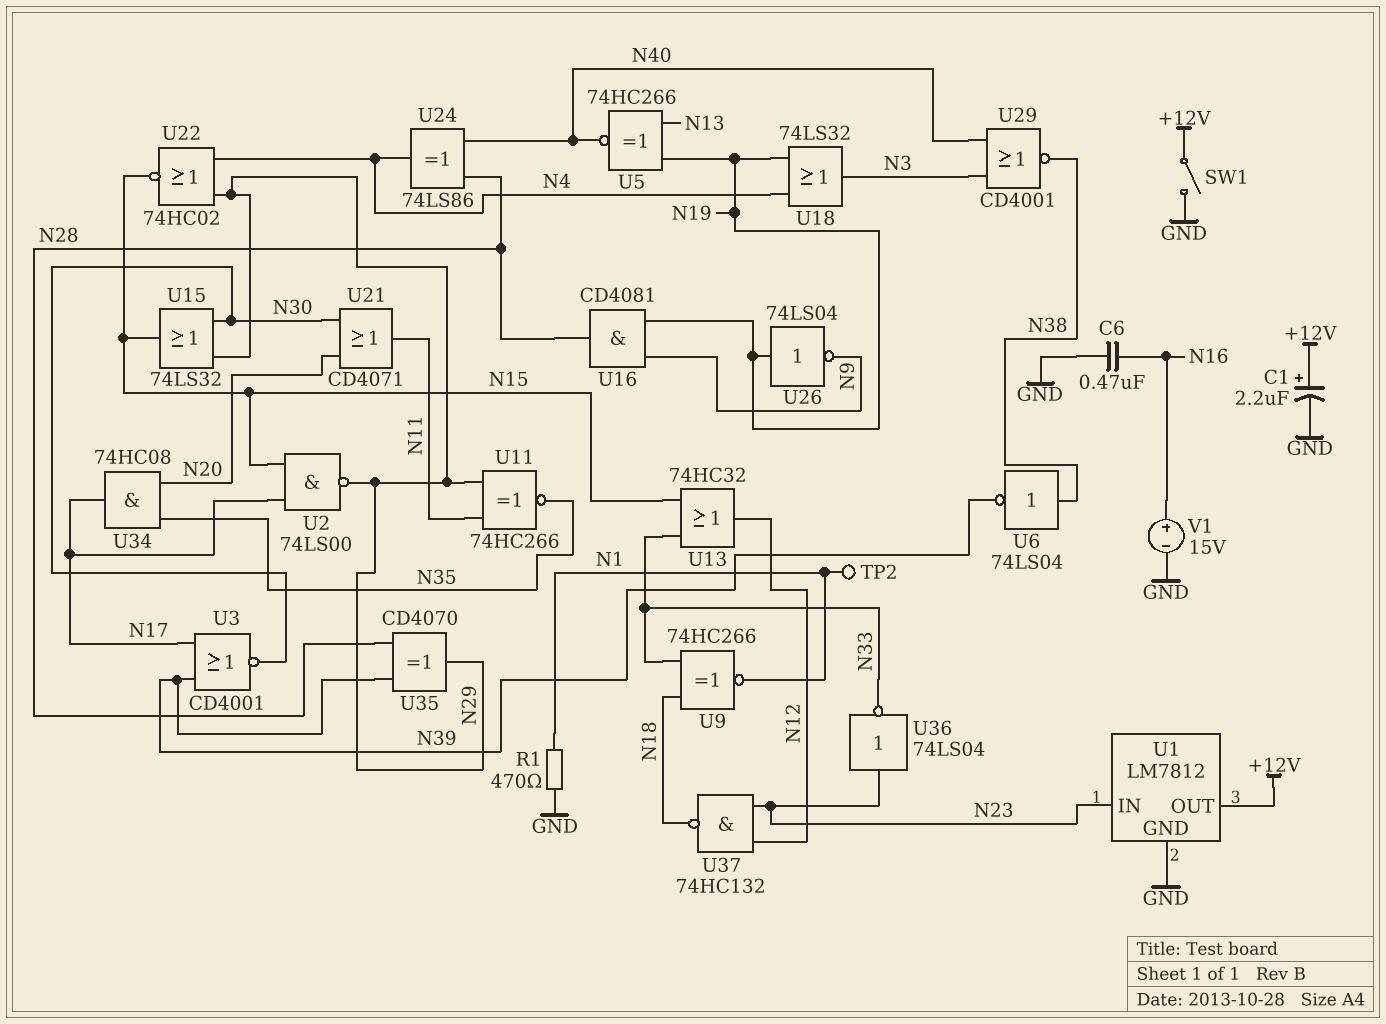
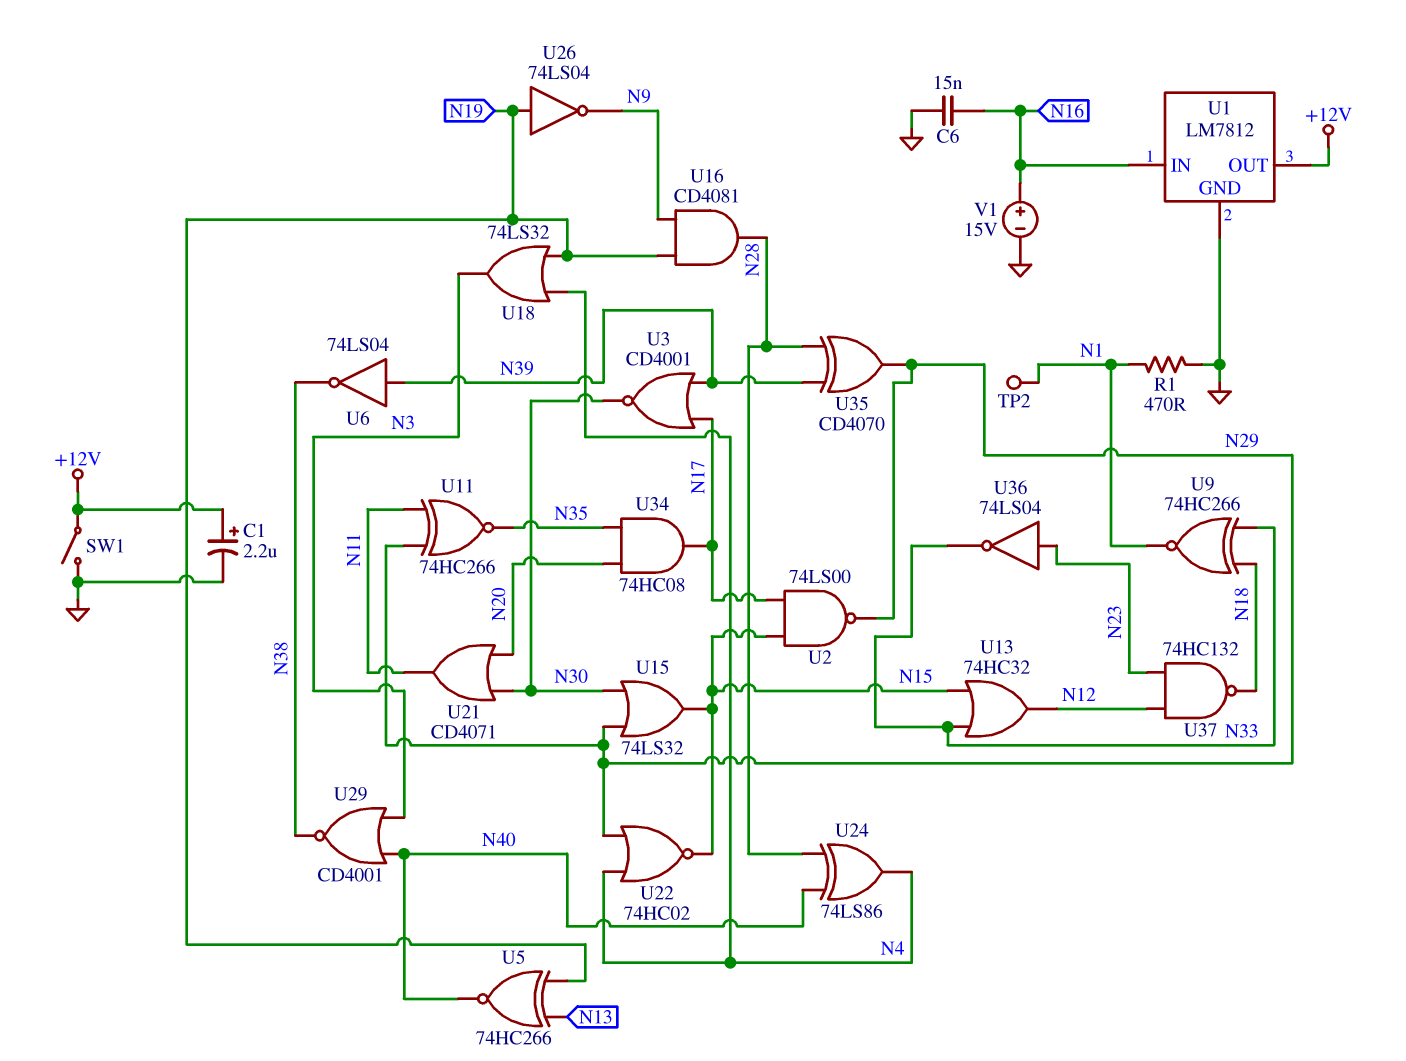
C6: 470nF (GND, N16) -> 15nF (GND, N16)
U1 pin IN: N23 -> N16
U6: NOT 74LS04 (in N38, out N39) -> NOT 74LS04 (in N39, out N38)

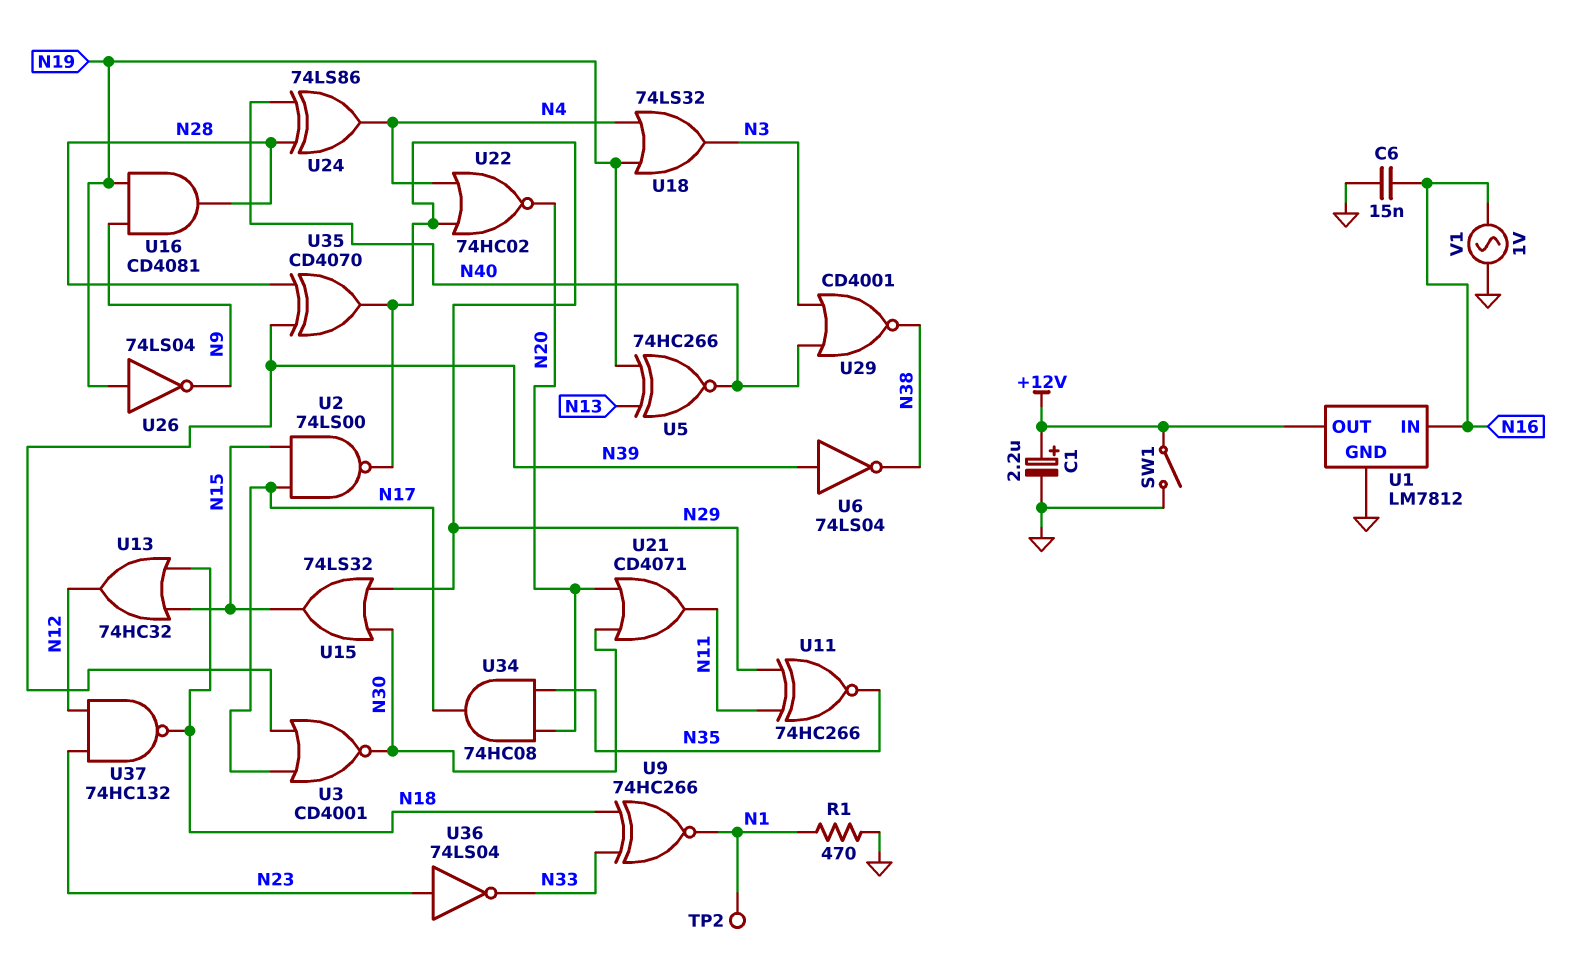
U13: OR 74HC32 (in N15, in N33, out N12) -> OR 74HC32 (in N15, in N18, out N12)
U22: NOR 74HC02 (in N4, in N29, out N15) -> NOR 74HC02 (in N4, in N29, out N20)
V1: 15V (plus N16, minus GND) -> AC 1V (GND, N16)

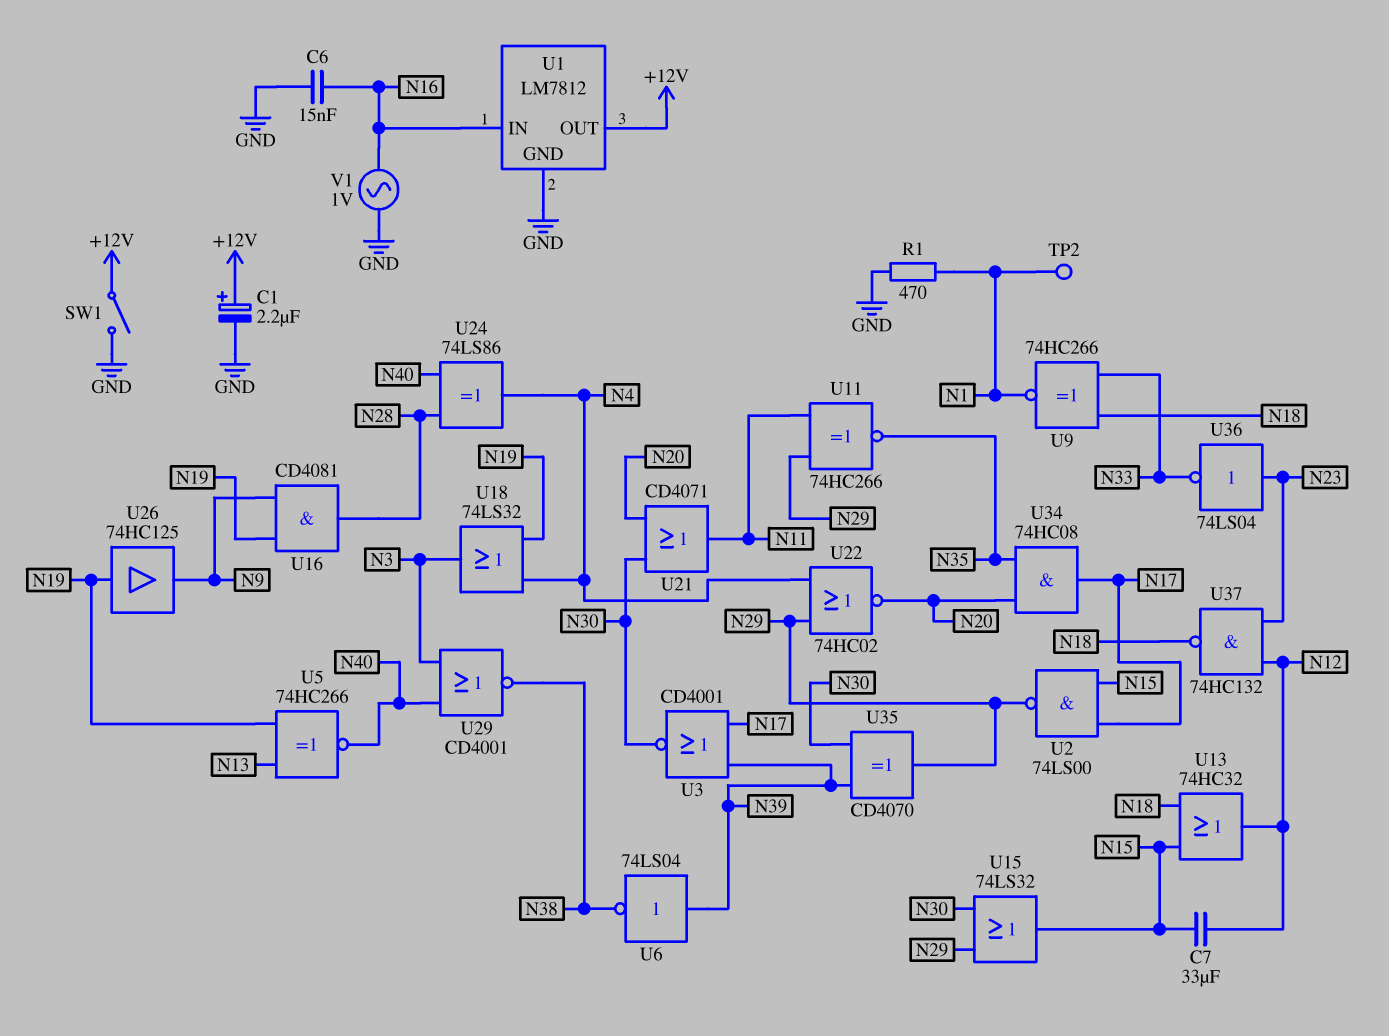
C7: none -> 33uF (N12, N15)
U26: NOT 74LS04 (in N19, out N9) -> buffer 74HC125 (in N19, out N9)
U35: XOR CD4070 (in N28, in N39, out N29) -> XOR CD4070 (in N30, in N39, out N29)

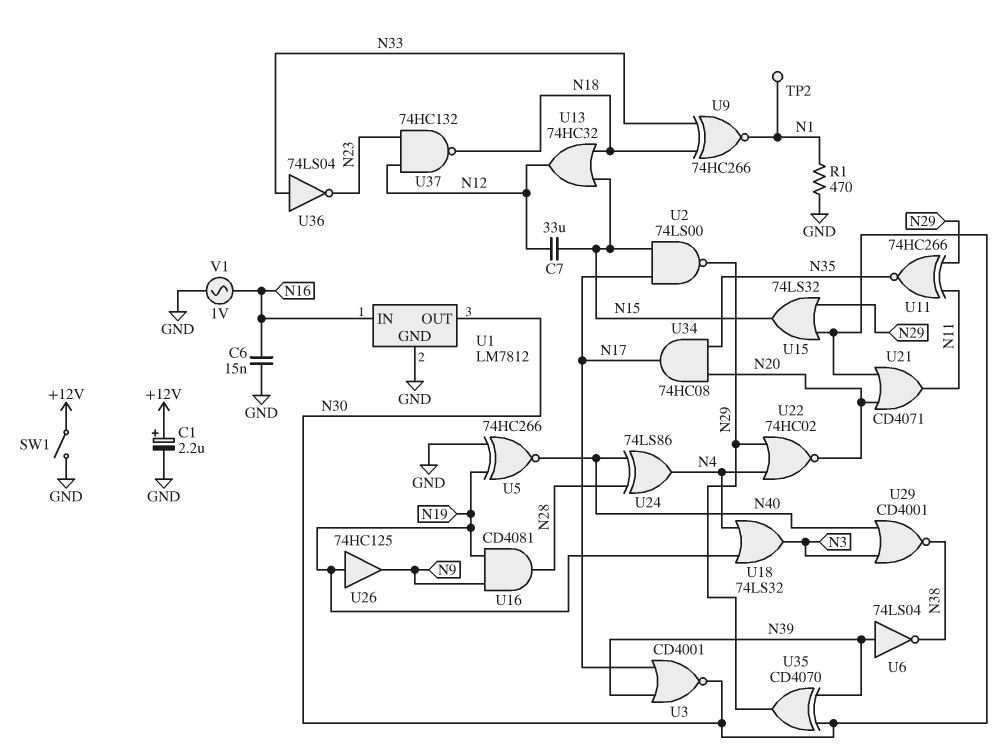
U1 pin OUT: +12V -> N30
U5: XNOR 74HC266 (in N13, in N19, out N40) -> XNOR 74HC266 (in GND, in N19, out N40)
U36: NOT 74LS04 (in N23, out N33) -> NOT 74LS04 (in N33, out N23)

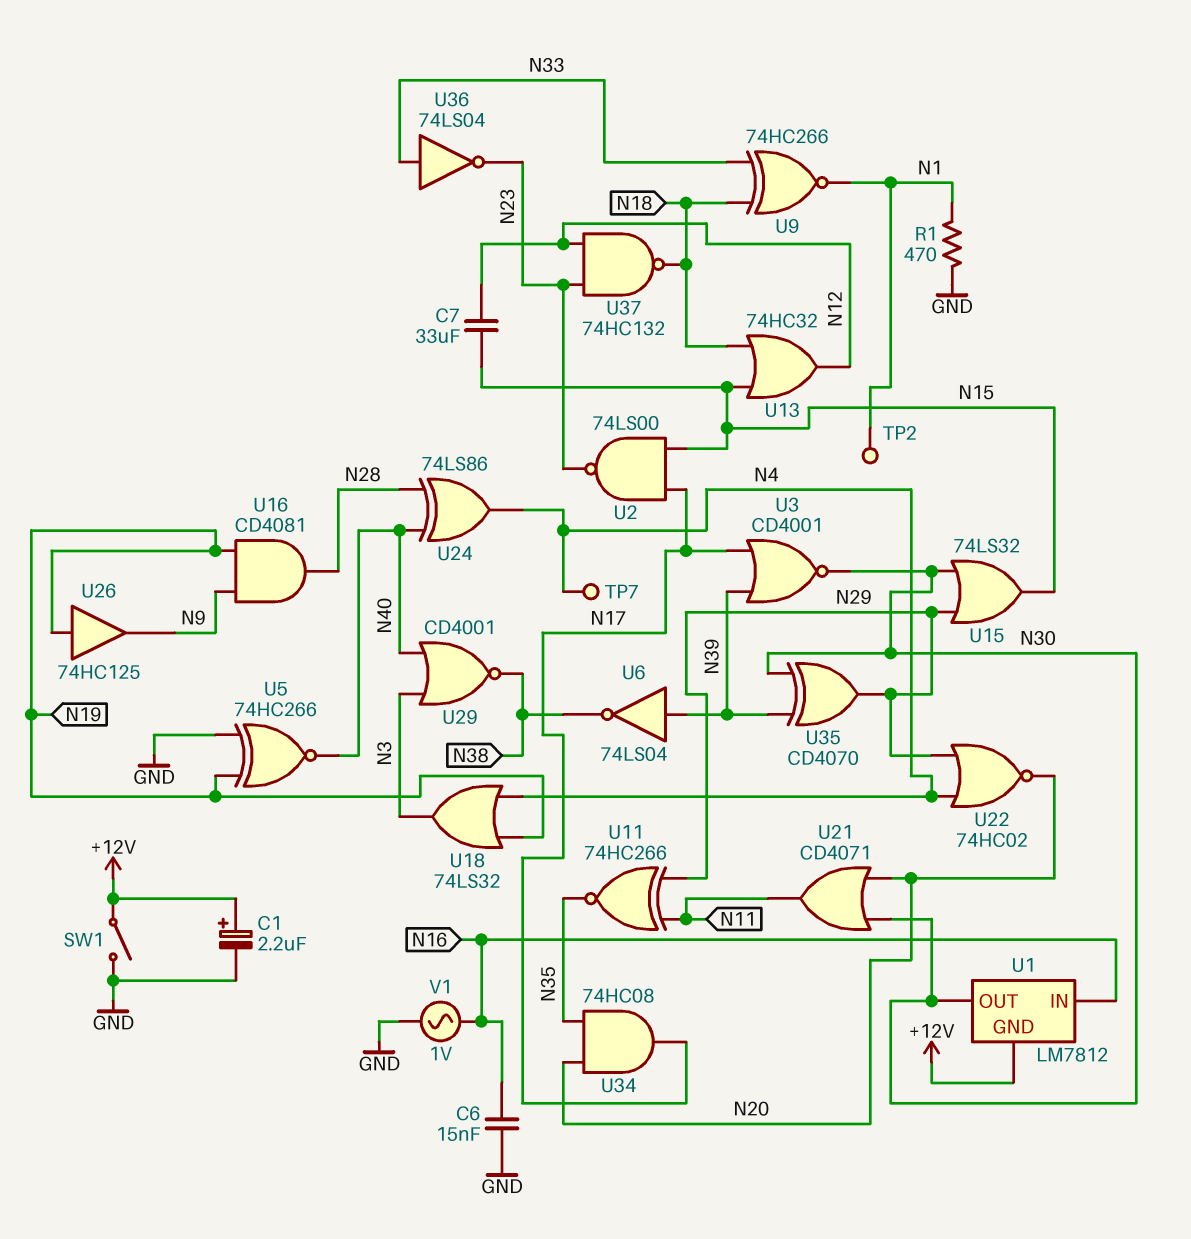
TP7: none -> test point (N4)
U1 pin GND: GND -> +12V
U2: NAND 74LS00 (in N15, in N17, out N29) -> NAND 74LS00 (in N15, in N17, out N23)

